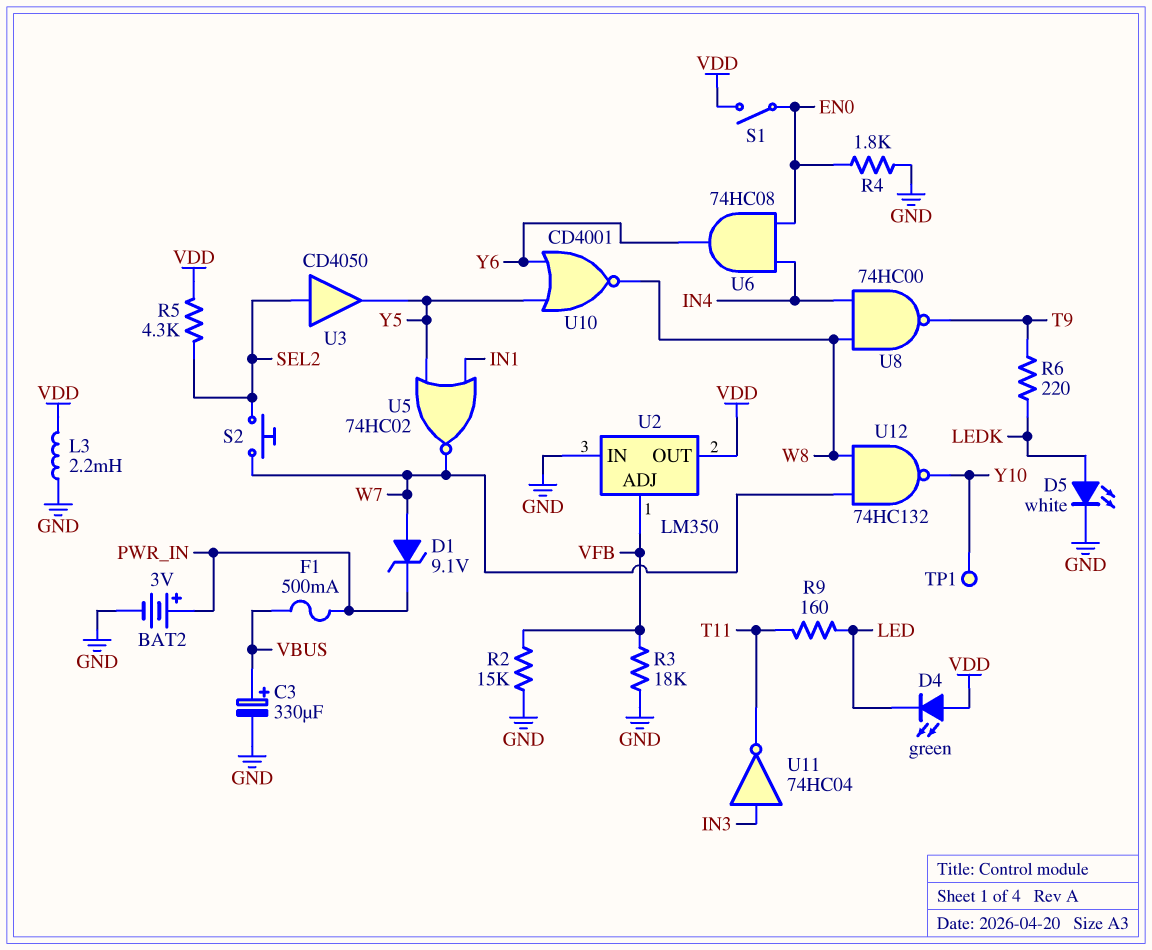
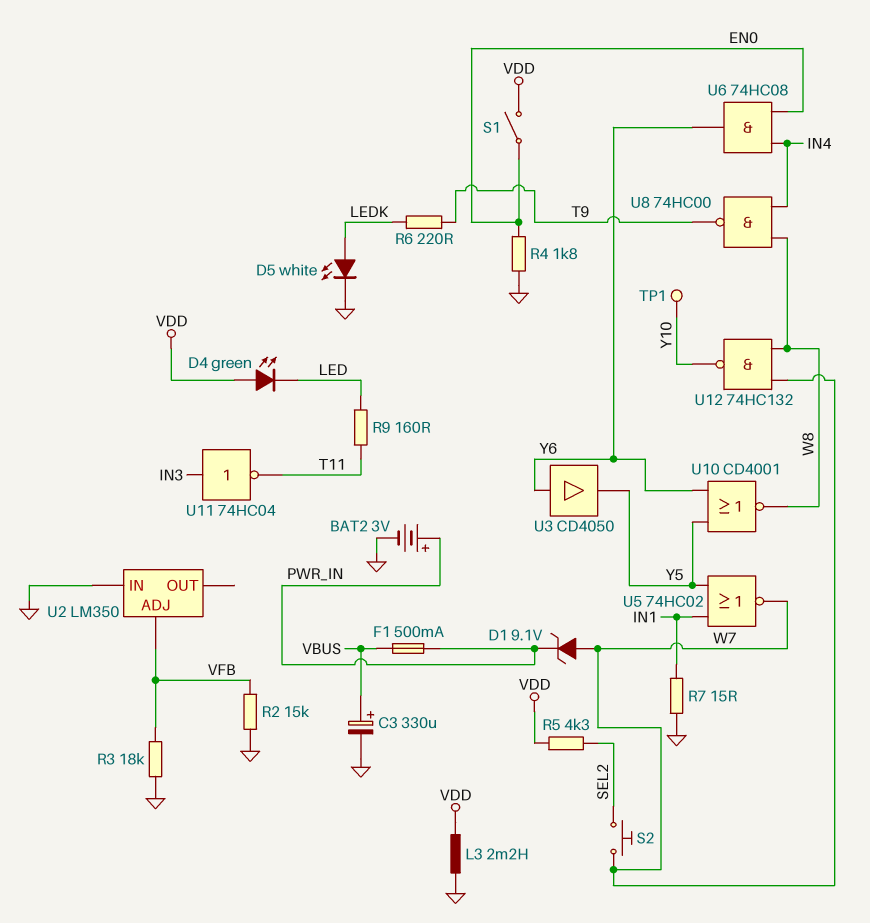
R7: none -> 15 (GND, IN1)
U2 pin OUT: VDD -> none
U3: buffer CD4050 (in SEL2, out Y5) -> buffer CD4050 (in Y6, out Y5)

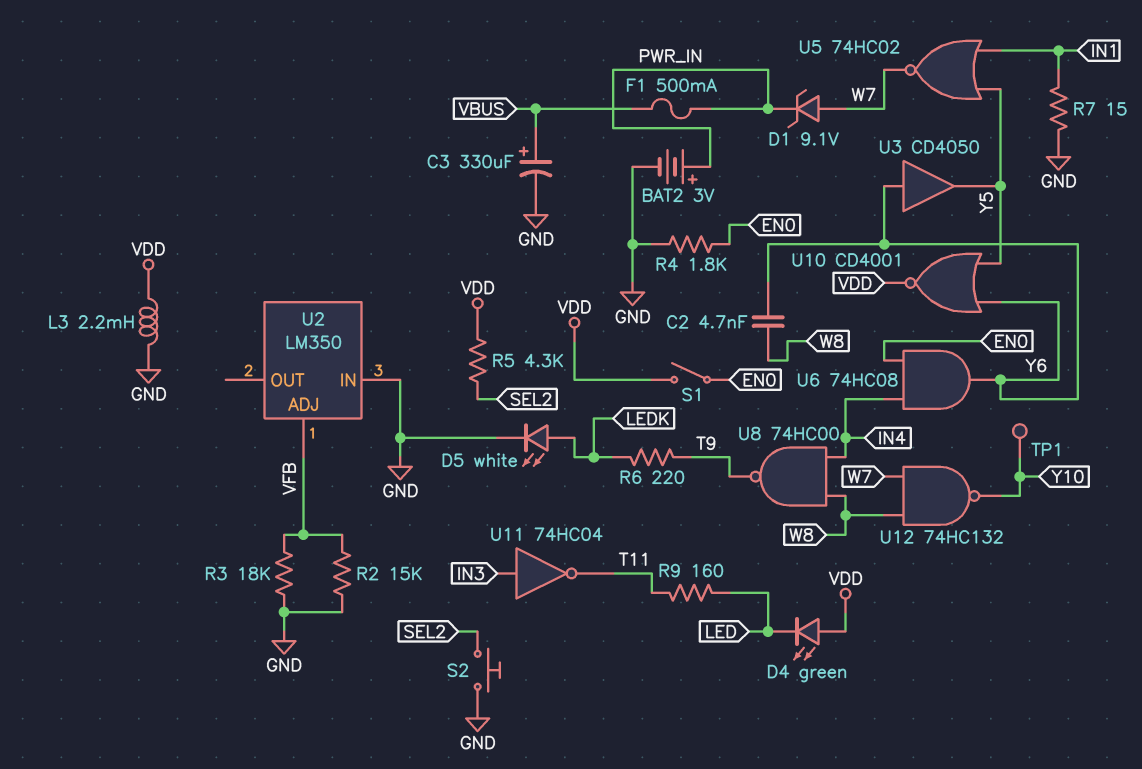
C2: none -> 4.7nF (W8, Y6)
S2: button (SEL2, W7) -> button (GND, SEL2)
U10: NOR CD4001 (in Y5, in Y6, out W8) -> NOR CD4001 (in Y5, in Y6, out VDD)

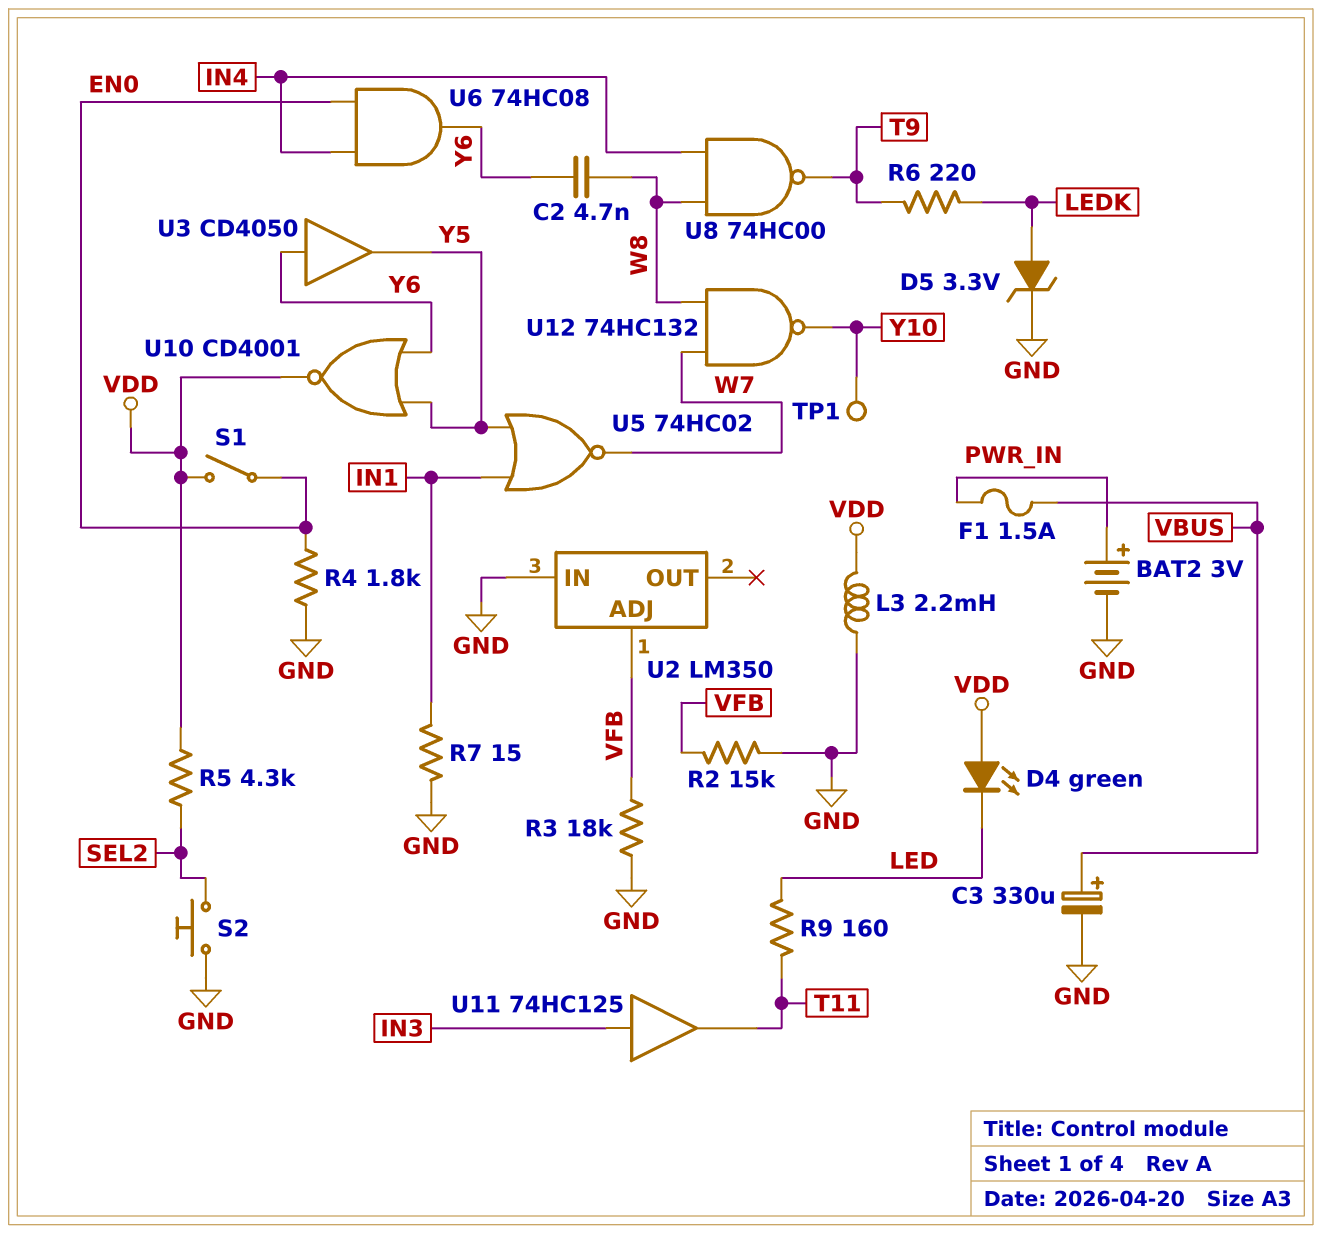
D1: zener 9.1V (A W7, K PWR_IN) -> none
D5: LED white (A LEDK, K GND) -> zener 3.3V (A LEDK, K GND)
F1: 500mA (PWR_IN, VBUS) -> 1.5A (PWR_IN, VBUS)
U11: NOT 74HC04 (in IN3, out T11) -> buffer 74HC125 (in IN3, out T11)

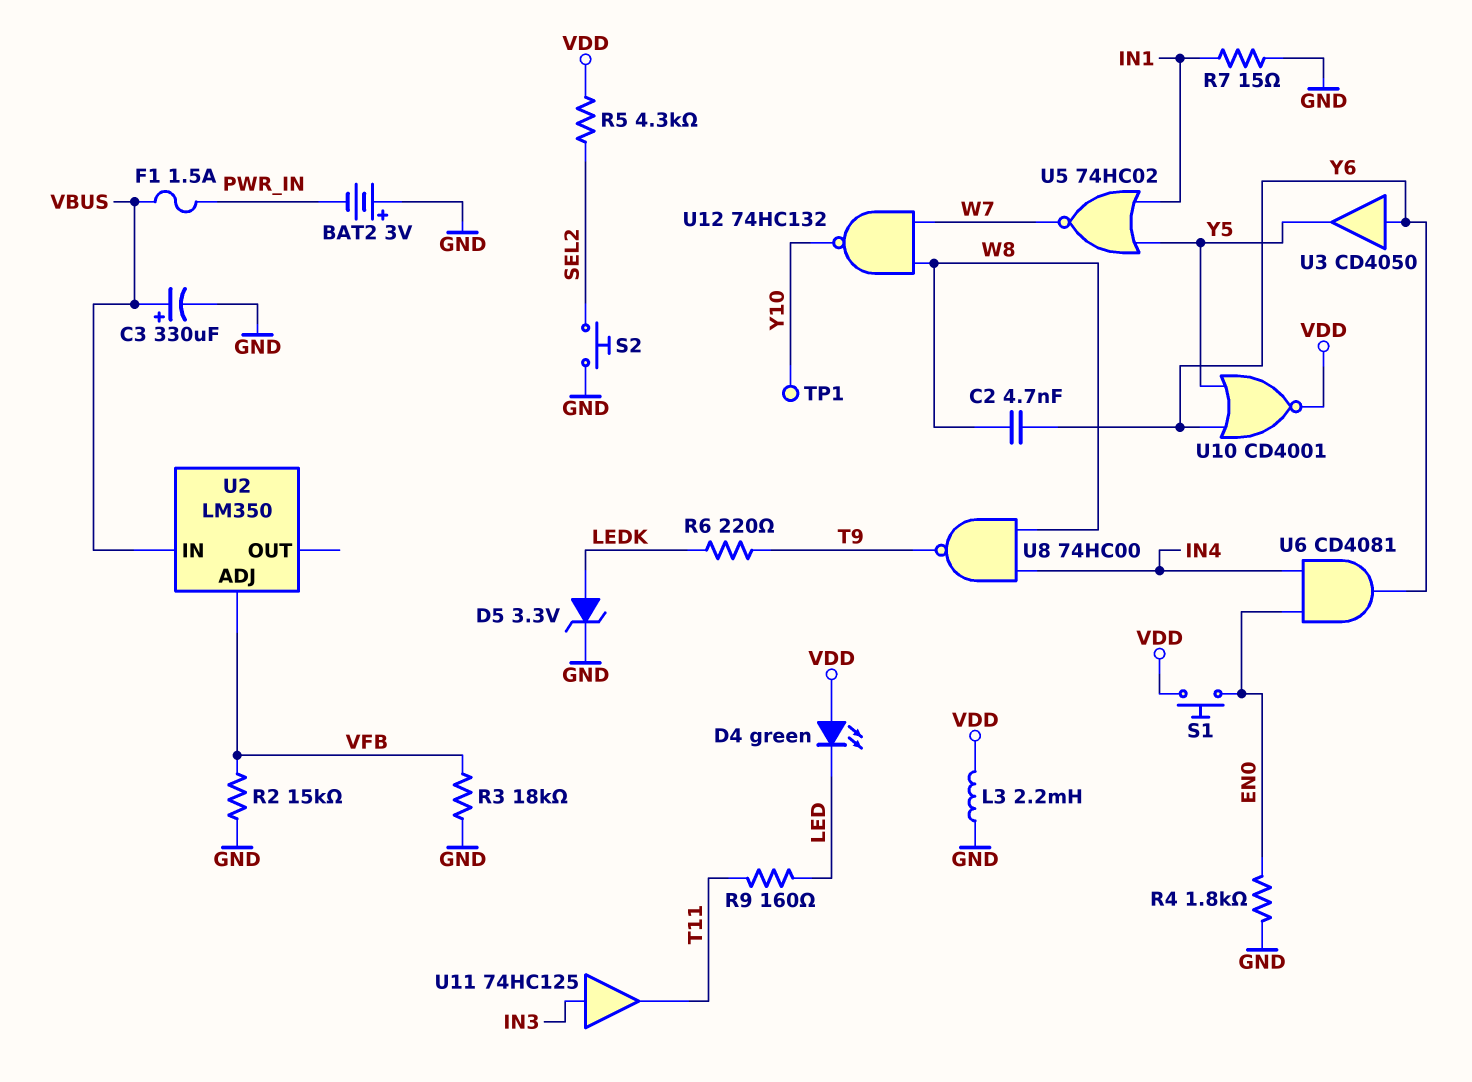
BAT2: 3V (plus PWR_IN, minus GND) -> 3V (plus GND, minus PWR_IN)
S1: switch (EN0, VDD) -> button (EN0, VDD)
U2 pin IN: GND -> VBUS
U6: AND 74HC08 (in EN0, in IN4, out Y6) -> AND CD4081 (in EN0, in IN4, out Y6)

